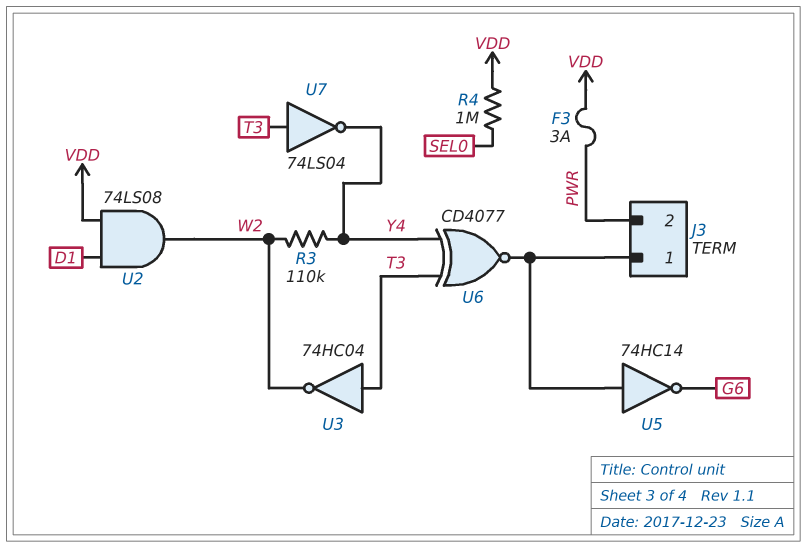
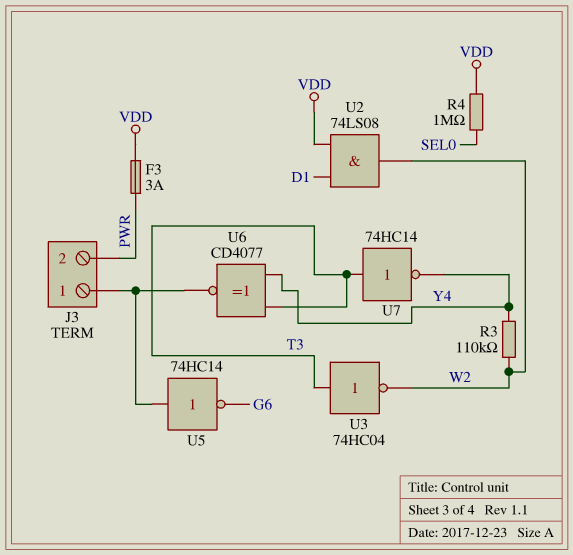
U7: NOT 74LS04 (in T3, out Y4) -> NOT 74HC14 (in T3, out Y4)

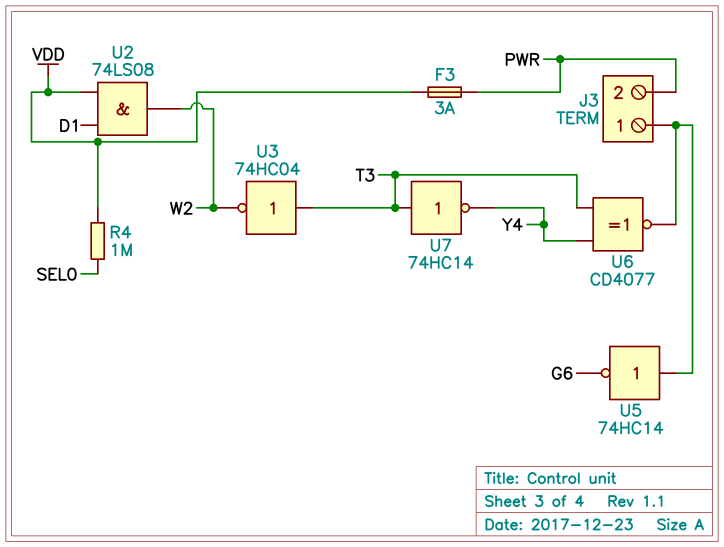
R3: 110k (W2, Y4) -> none

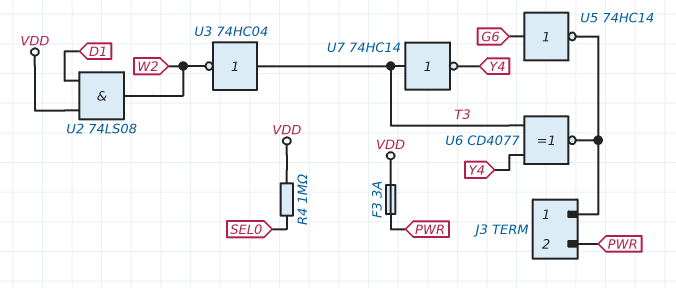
U5: NOT 74HC14 (in J3/1, out G6) -> NOT 74HC14 (in G6, out J3/1)

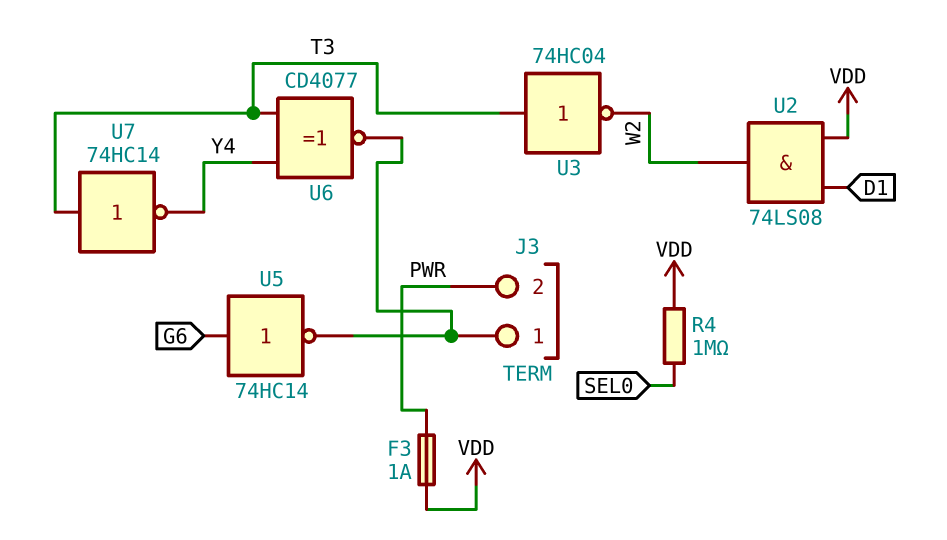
F3: 3A (PWR, VDD) -> 1A (PWR, VDD)

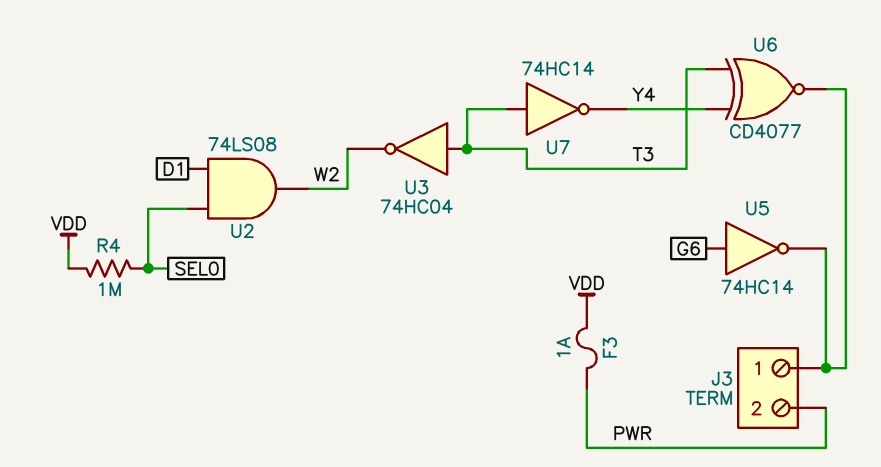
U2: AND 74LS08 (in D1, in VDD, out W2) -> AND 74LS08 (in D1, in SEL0, out W2)

